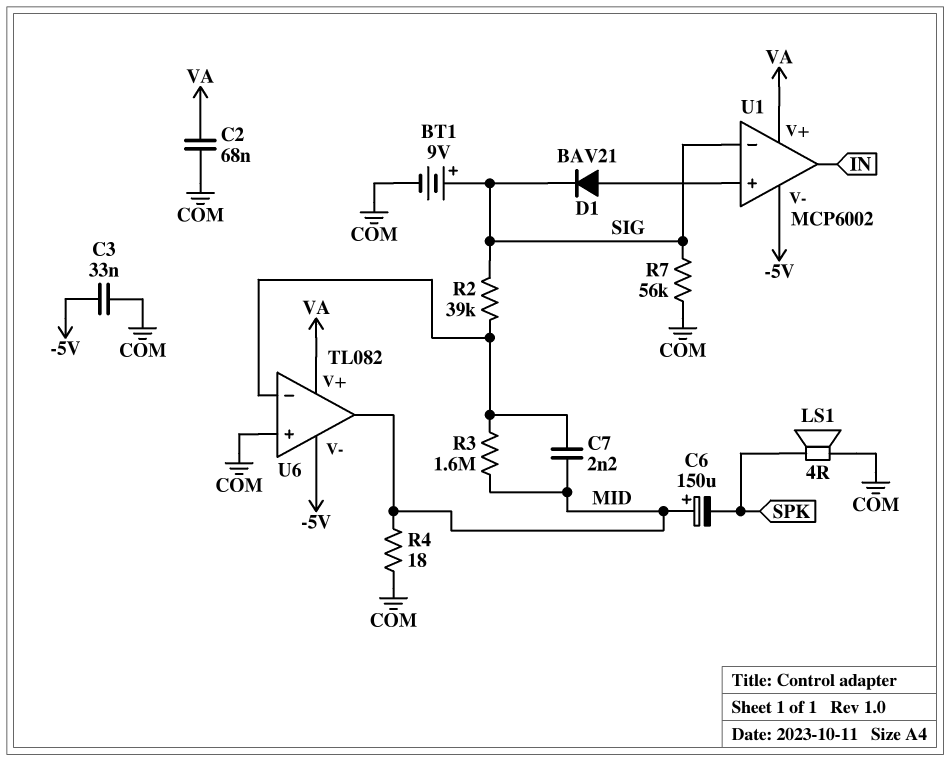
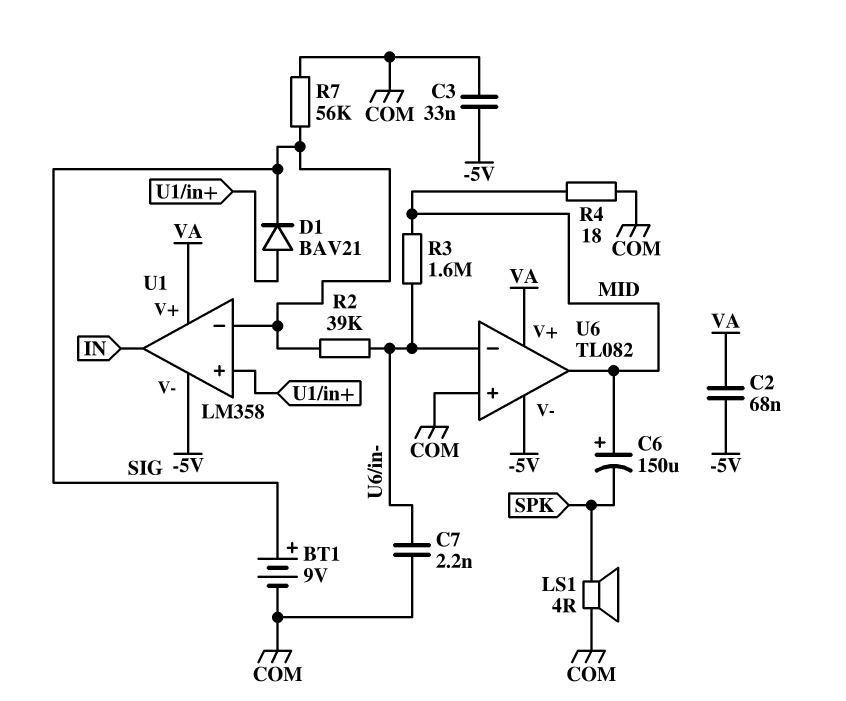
C2: 68nF (COM, VA) -> 68nF (-5V, VA)
C7: 2.2nF (MID, U6/in-) -> 2.2nF (COM, U6/in-)
U1: MCP6002 -> LM358

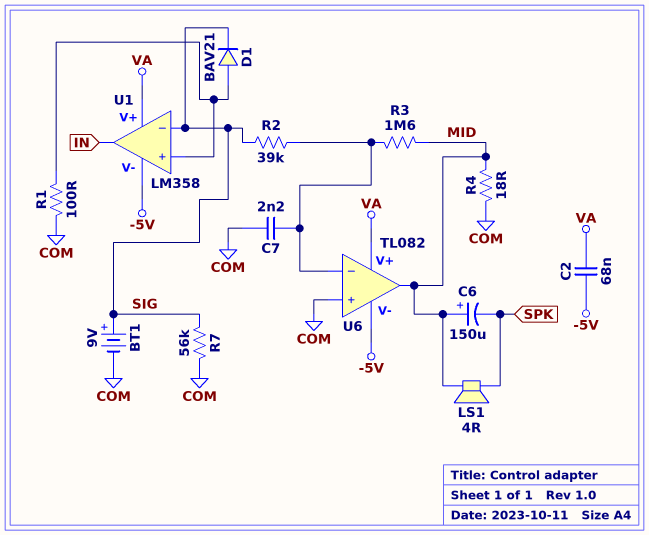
C3: 33nF (-5V, COM) -> none
LS1: speaker 4R (COM, SPK) -> speaker 4R (MID, SPK)
R1: none -> 100 (COM, U1/in+)

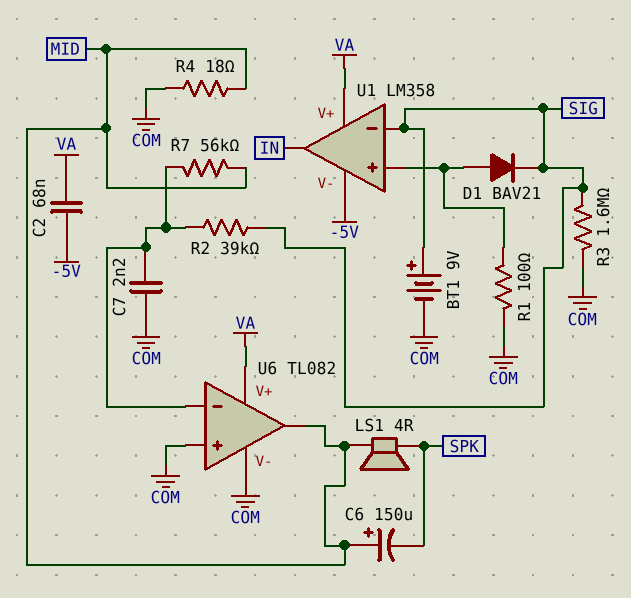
R3: 1.6M (MID, U6/in-) -> 1.6M (COM, SIG)
R7: 56k (COM, SIG) -> 56k (MID, U6/in-)
U6 pin V-: -5V -> COM

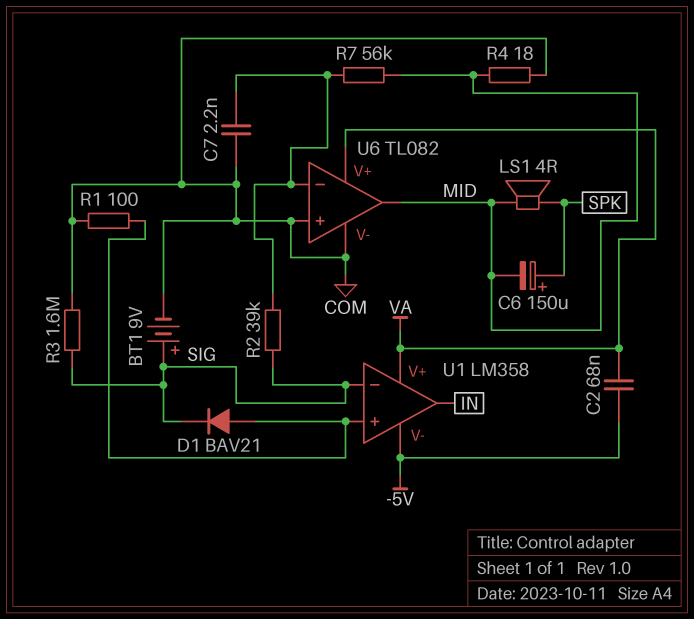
C6: 150uF (plus MID, minus SPK) -> 150uF (plus SPK, minus MID)

